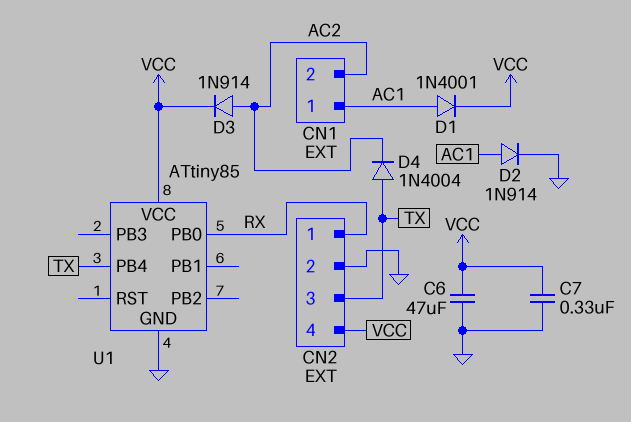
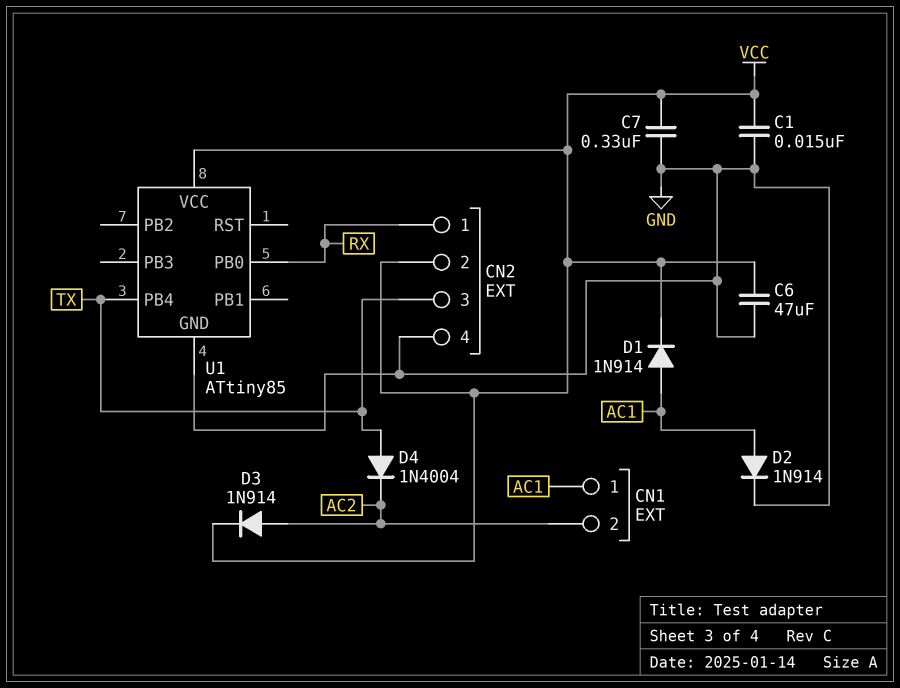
C1: none -> 15nF (GND, VCC)
CN2 pin 2: GND -> VCC
CN2 pin 4: VCC -> GND
D1: diode 1N4001 (A AC1, K VCC) -> diode 1N914 (A AC1, K VCC)

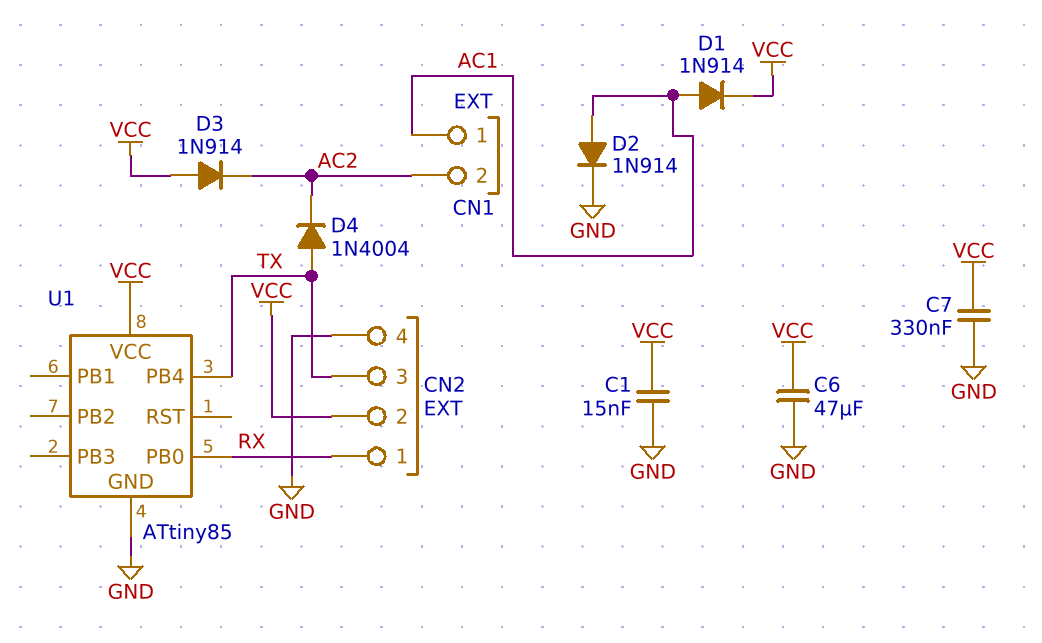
D3: diode 1N914 (A AC2, K VCC) -> diode 1N914 (A VCC, K AC2)

